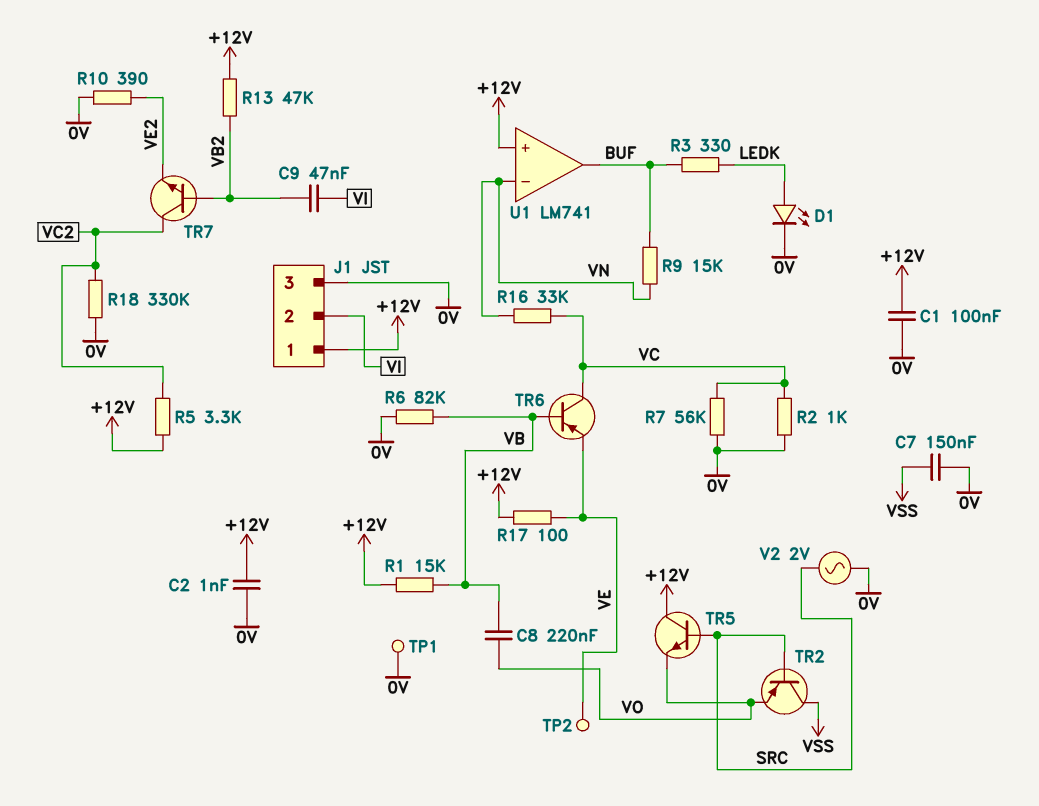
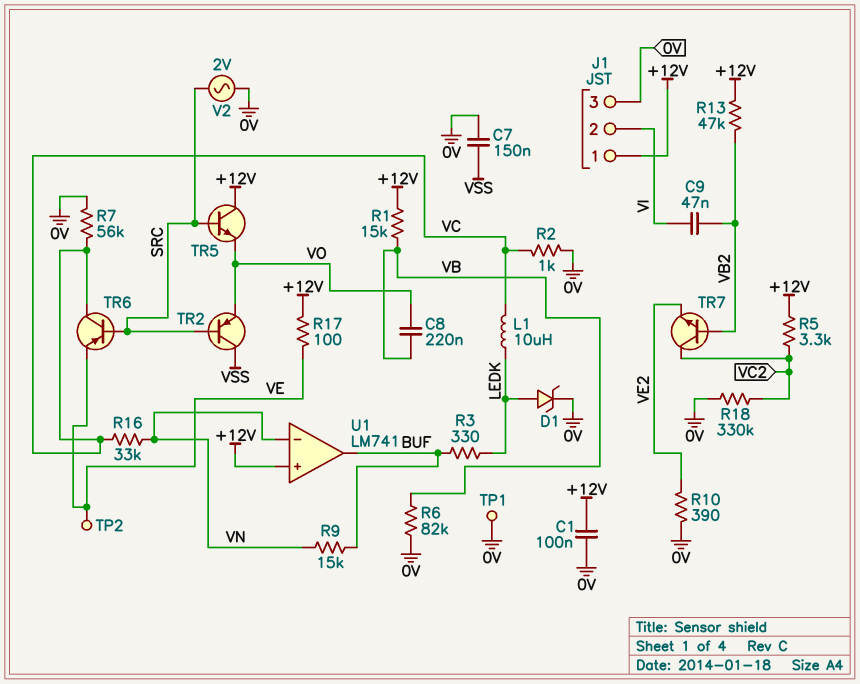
C2: 1nF (+12V, 0V) -> none
D1: LED (A LEDK, K 0V) -> zener (A LEDK, K 0V)
L1: none -> 10uH (LEDK, VC)
TR6: PNP (B VB, C VC, E VE) -> PNP (B SRC, C VC, E VE)

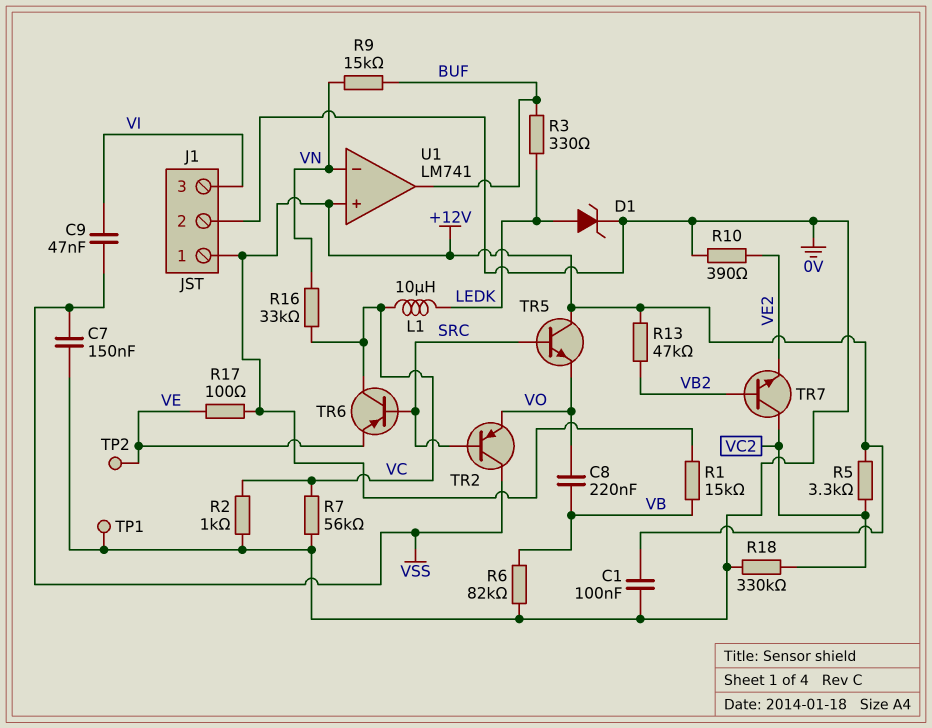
C9: 47nF (VB2, VI) -> 47nF (VI, VSS)
J1 pin 2: VI -> 0V
J1 pin 3: 0V -> VI
V2: AC 2V (0V, SRC) -> none

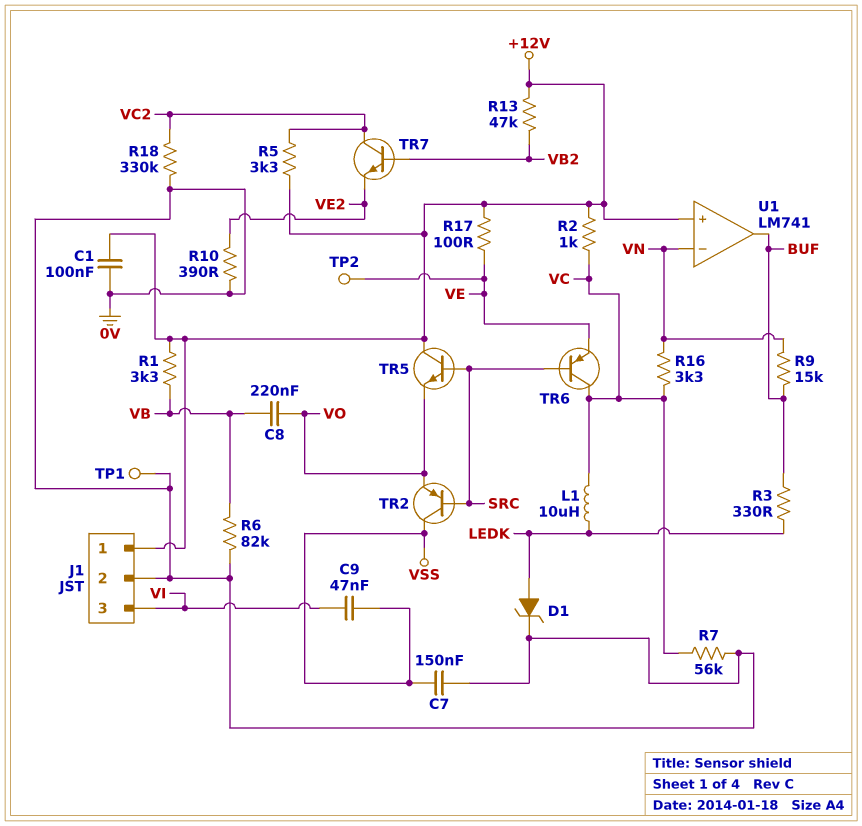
R1: 15k (+12V, VB) -> 3.3k (+12V, VB)
R2: 1k (0V, VC) -> 1k (+12V, VC)
R16: 33k (VC, VN) -> 3.3k (VC, VN)

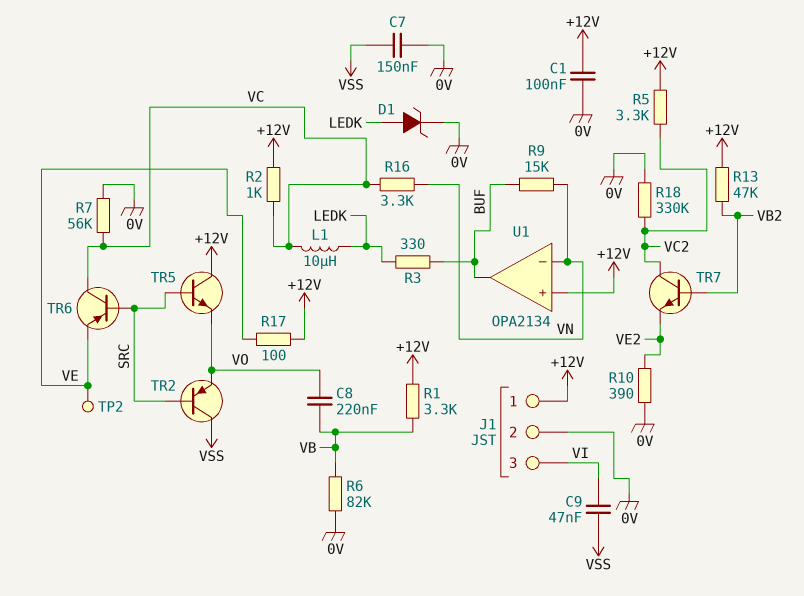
TP1: test point (0V) -> none
U1: LM741 -> OPA2134

